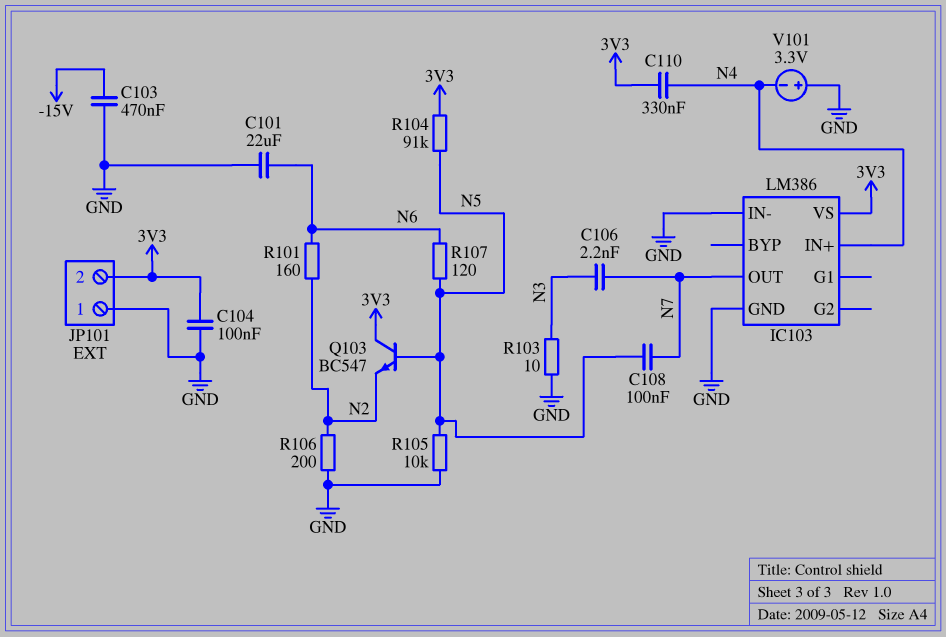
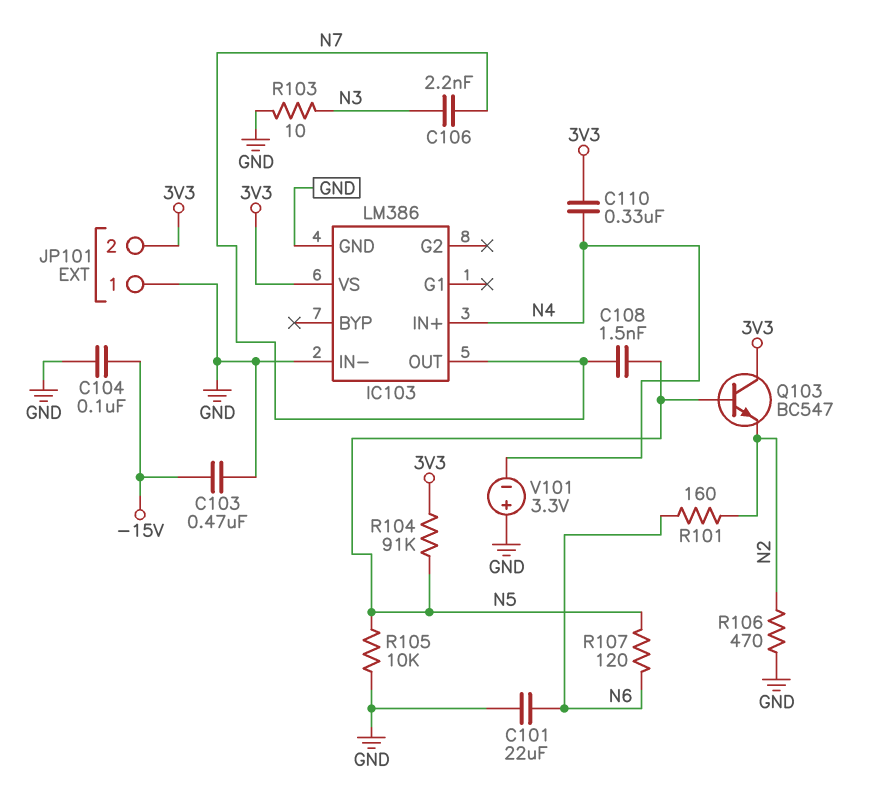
C104: 100nF (3V3, GND) -> 100nF (-15V, GND)
C108: 100nF (N5, N7) -> 1.5nF (N5, N7)
R106: 200 (GND, N2) -> 470 (GND, N2)

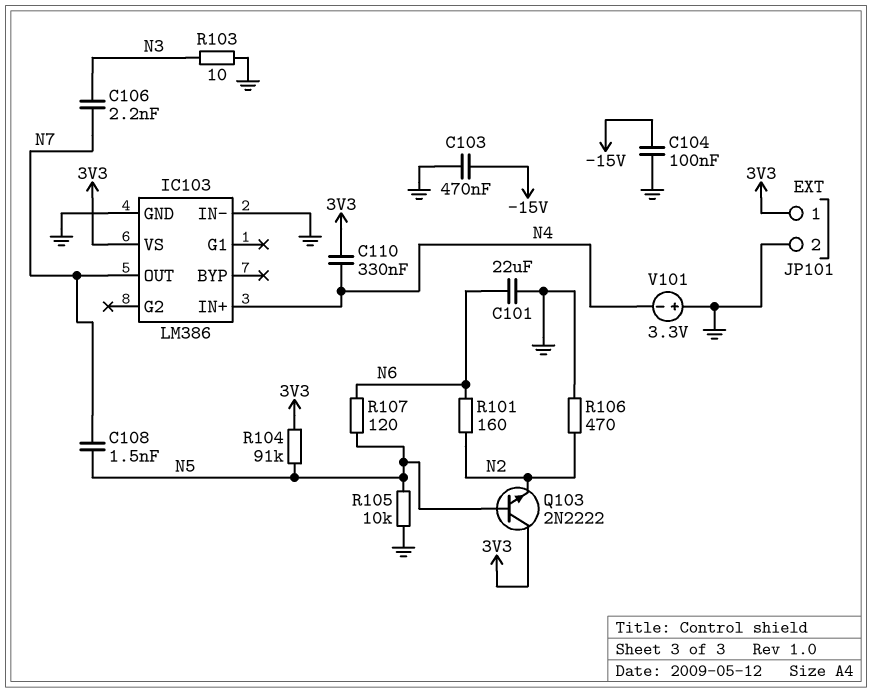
JP101 pin 1: GND -> 3V3
JP101 pin 2: 3V3 -> GND
Q103: NPN BC547 (B N5, C 3V3, E N2) -> NPN 2N2222 (B N5, C 3V3, E N2)

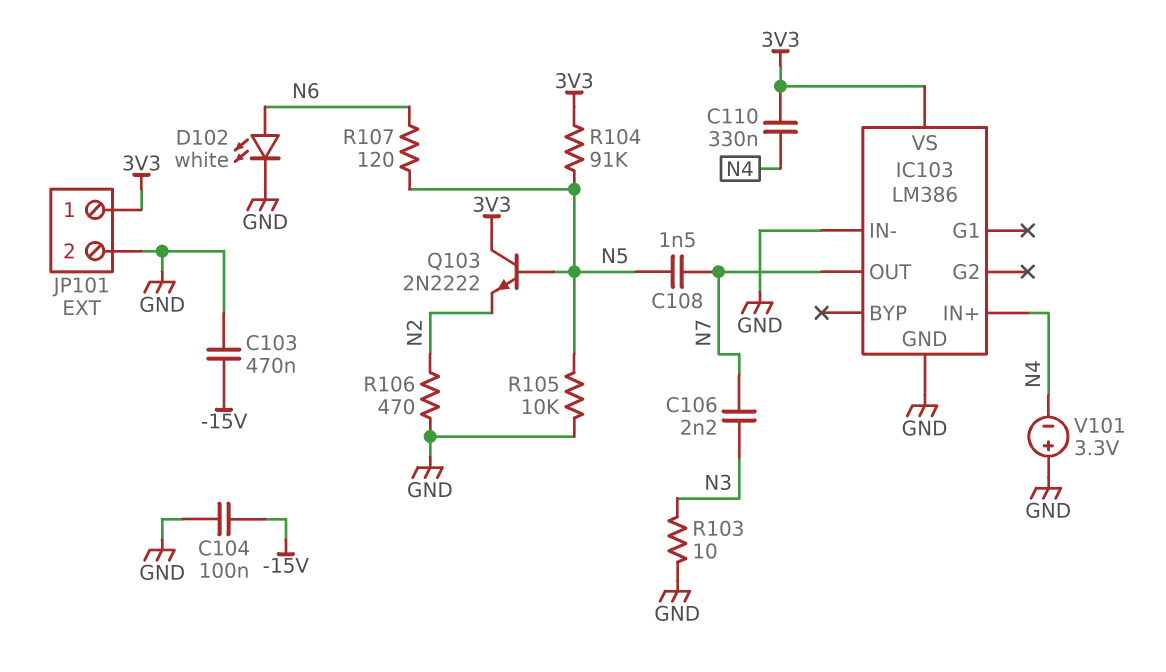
C101: 22uF (GND, N6) -> none
D102: none -> LED white (A N6, K GND)
R101: 160 (N2, N6) -> none

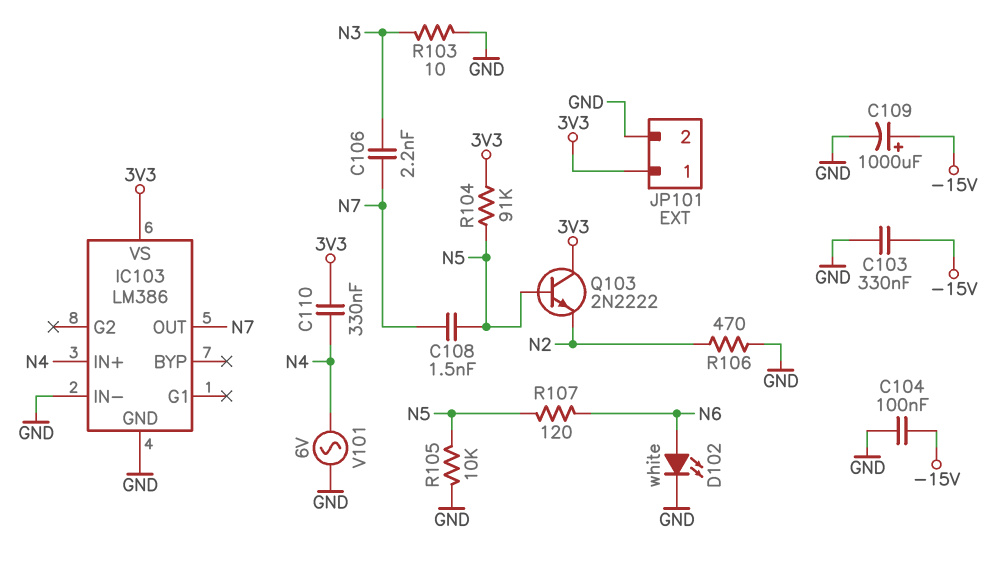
C103: 470nF (-15V, GND) -> 330nF (-15V, GND)
C109: none -> 1000uF (plus -15V, minus GND)
V101: 3.3V (plus GND, minus N4) -> AC 6V (GND, N4)

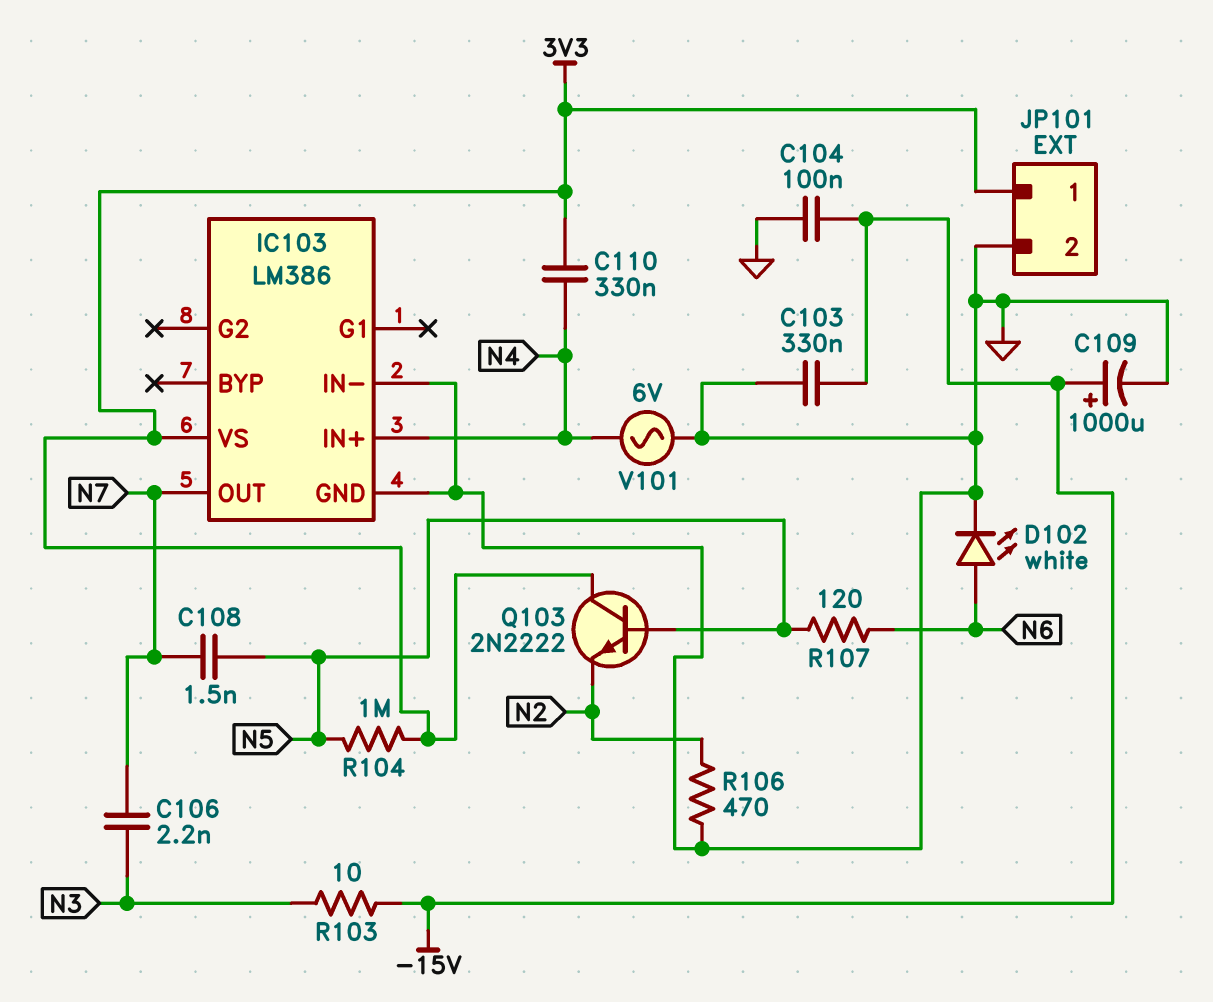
R103: 10 (GND, N3) -> 10 (-15V, N3)
R104: 91k (3V3, N5) -> 1M (3V3, N5)
R105: 10k (GND, N5) -> none

